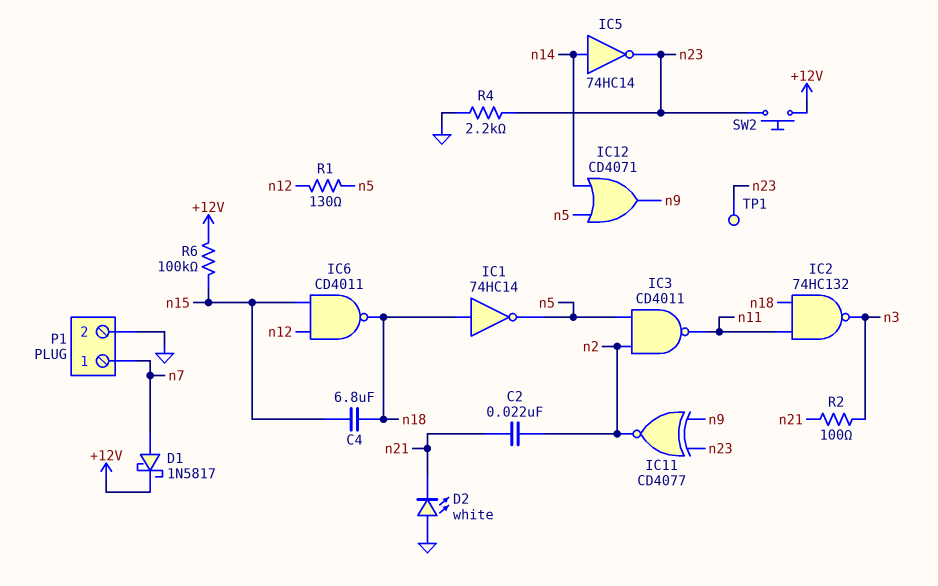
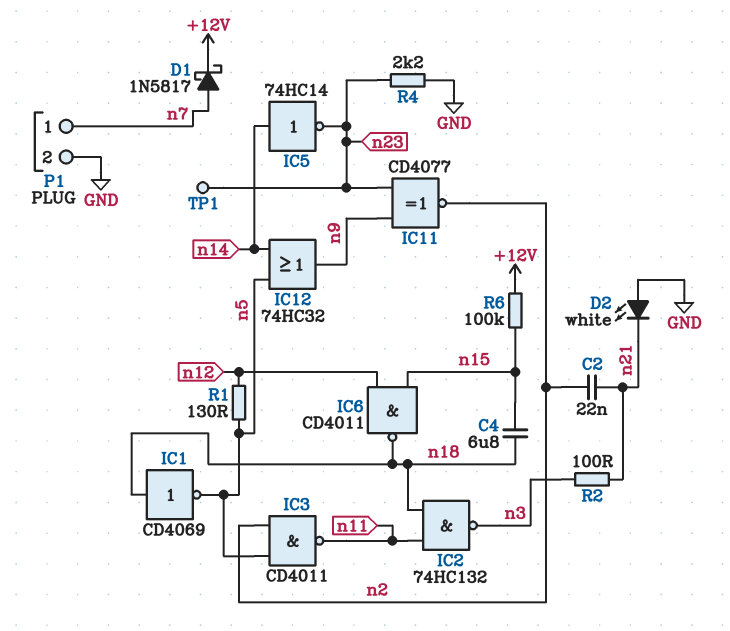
IC1: NOT 74HC14 (in n18, out n5) -> NOT CD4069 (in n18, out n5)
IC12: OR CD4071 (in n5, in n14, out n9) -> OR 74HC32 (in n5, in n14, out n9)
SW2: button (+12V, n23) -> none

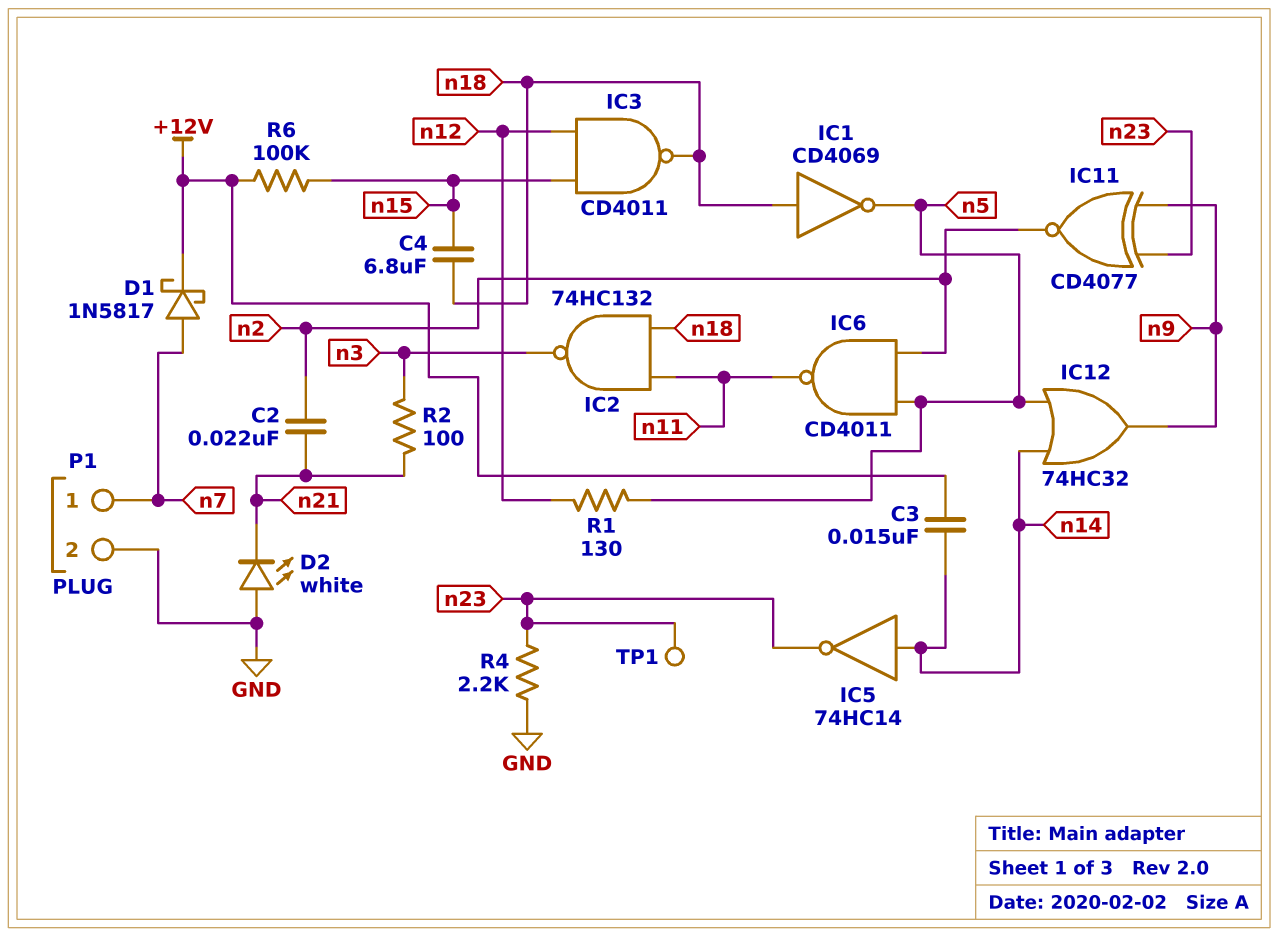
C3: none -> 15nF (+12V, n14)
IC3: NAND CD4011 (in n2, in n5, out n11) -> NAND CD4011 (in n12, in n15, out n18)
IC6: NAND CD4011 (in n12, in n15, out n18) -> NAND CD4011 (in n2, in n5, out n11)

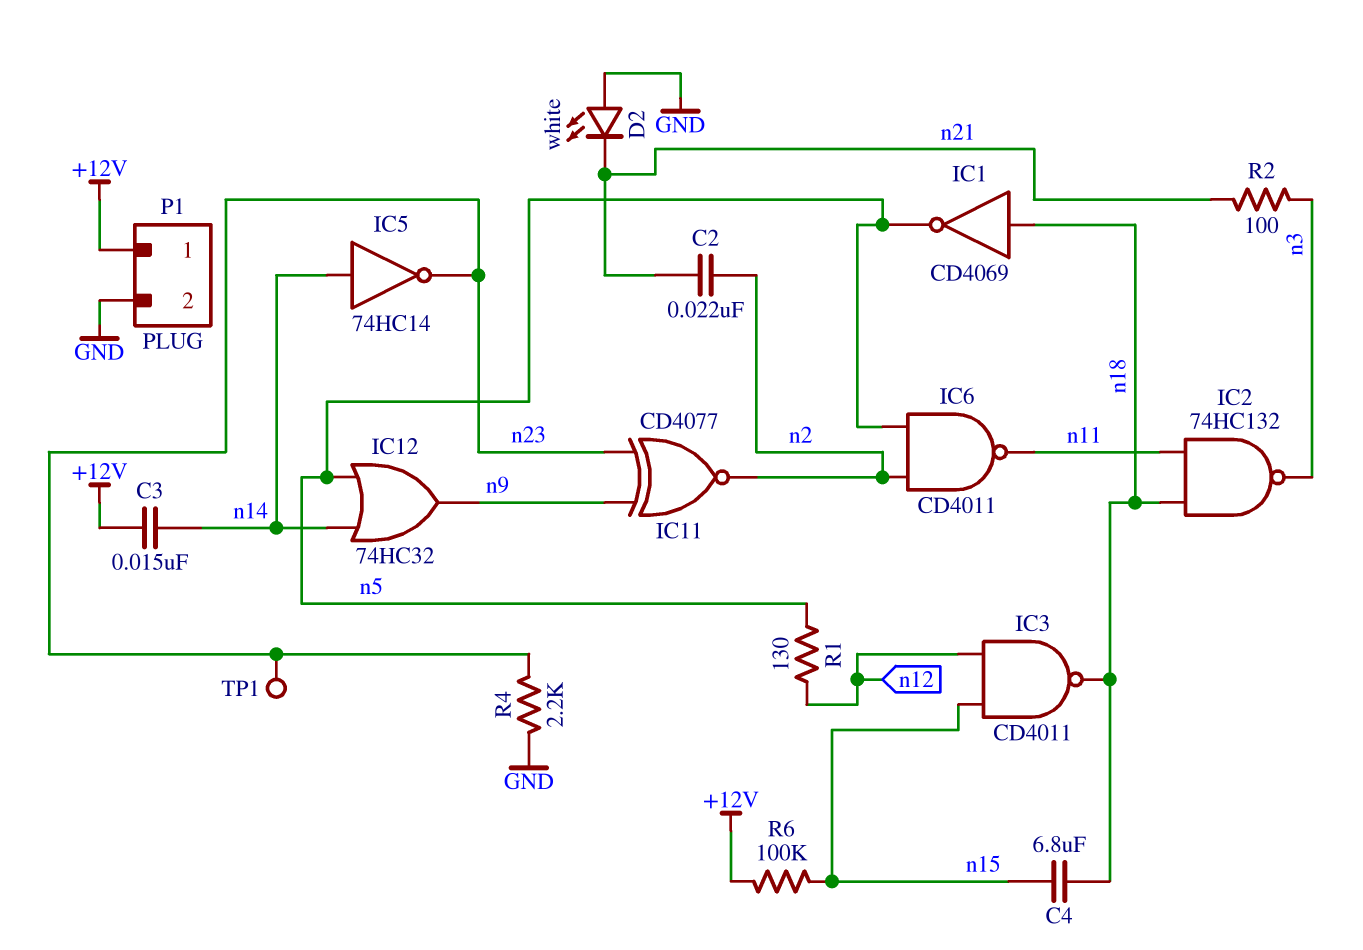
D1: schottky 1N5817 (A n7, K +12V) -> none
P1 pin 1: n7 -> +12V

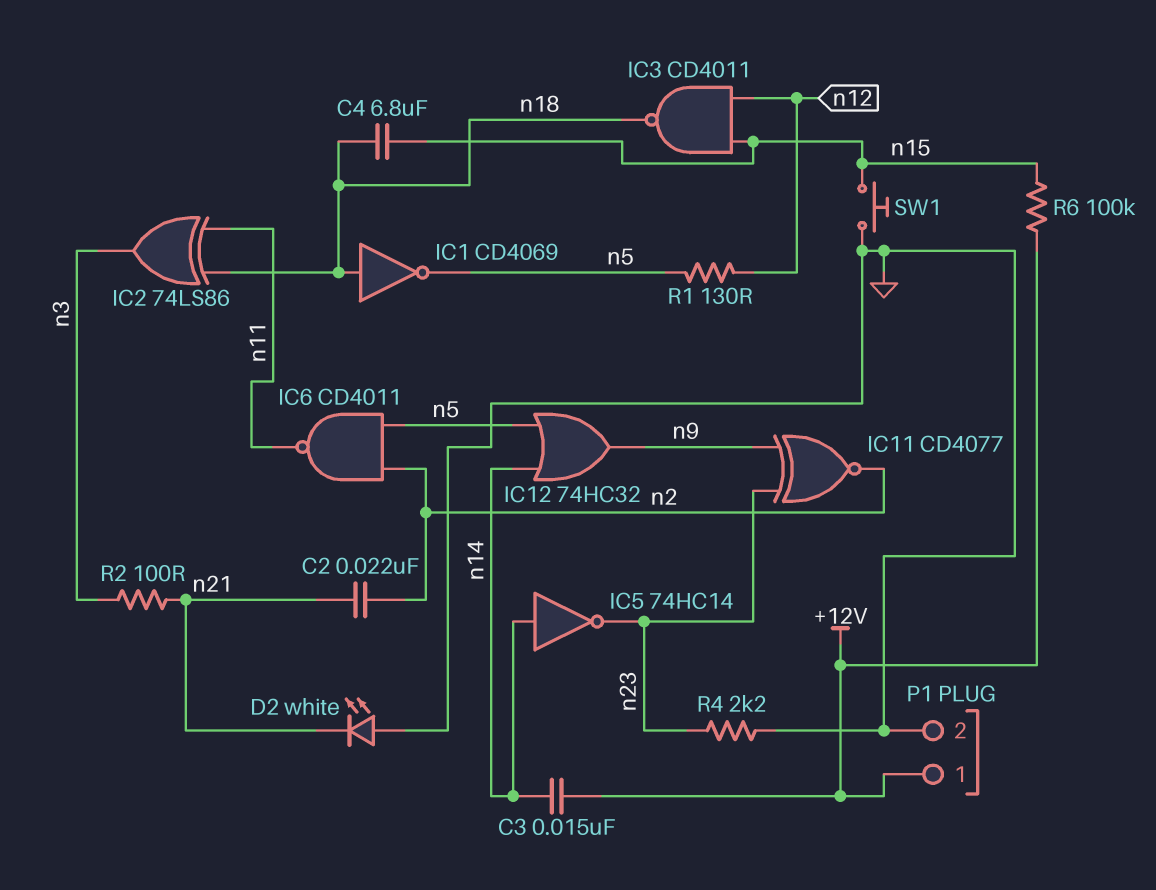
IC2: NAND 74HC132 (in n11, in n18, out n3) -> XOR 74LS86 (in n11, in n18, out n3)
SW1: none -> button (GND, n15)
TP1: test point (n23) -> none

